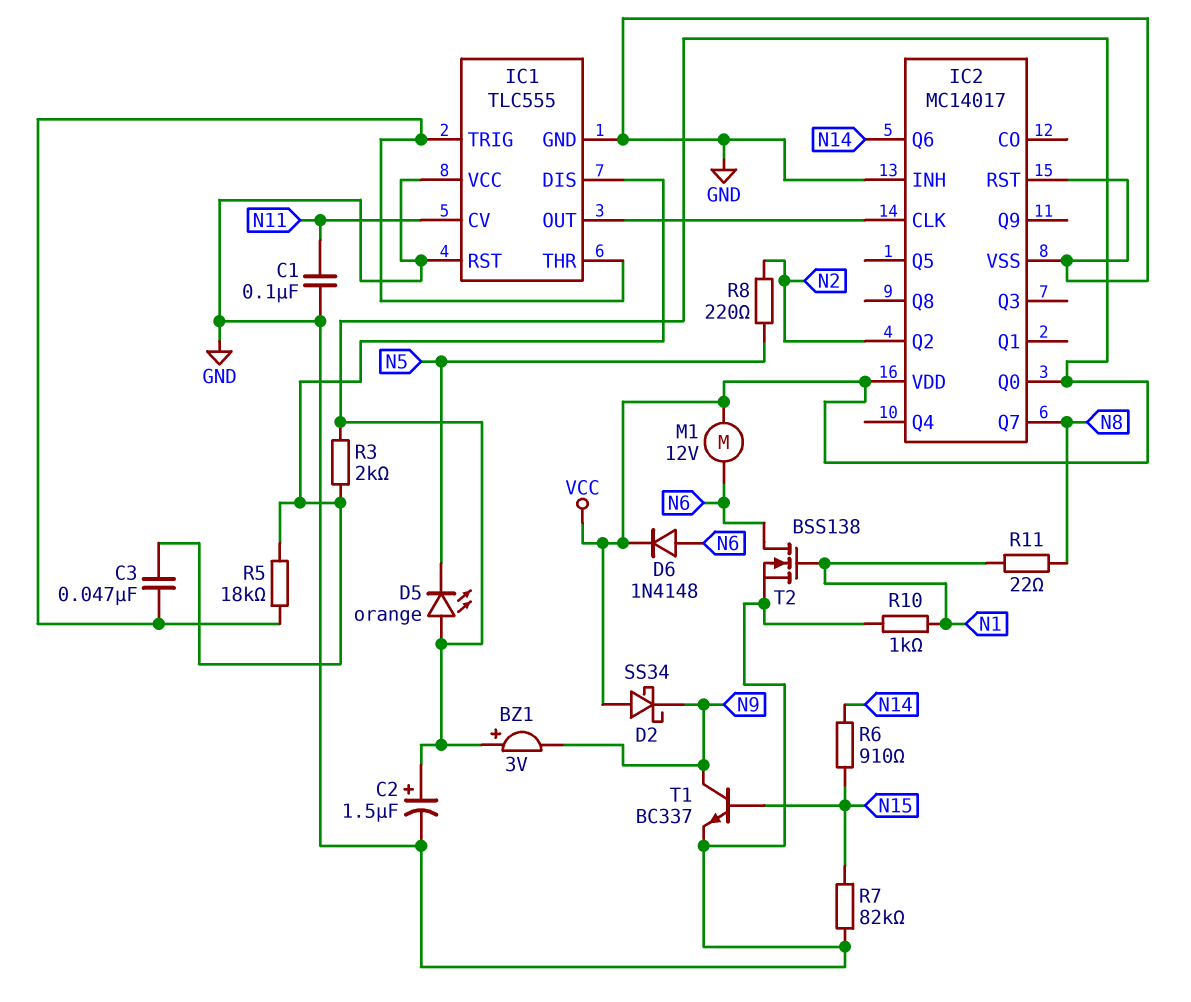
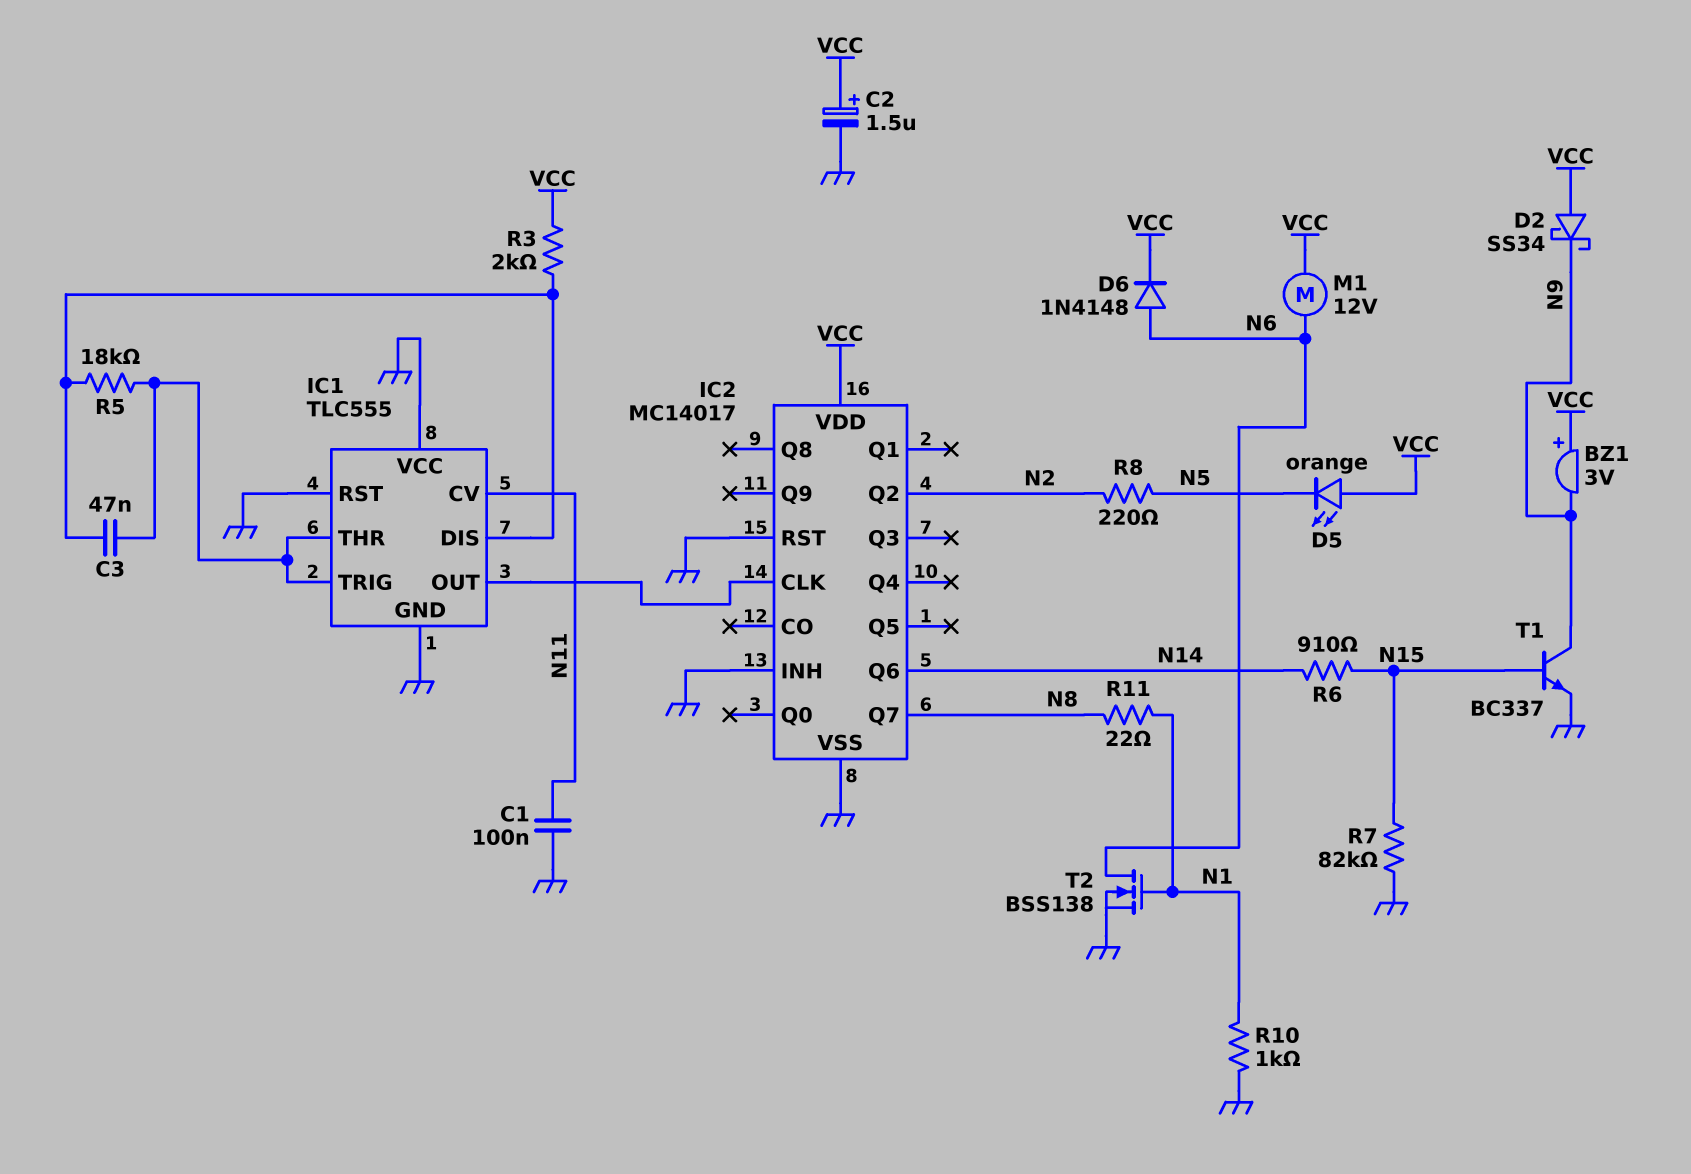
IC2 pin Q0: VCC -> none

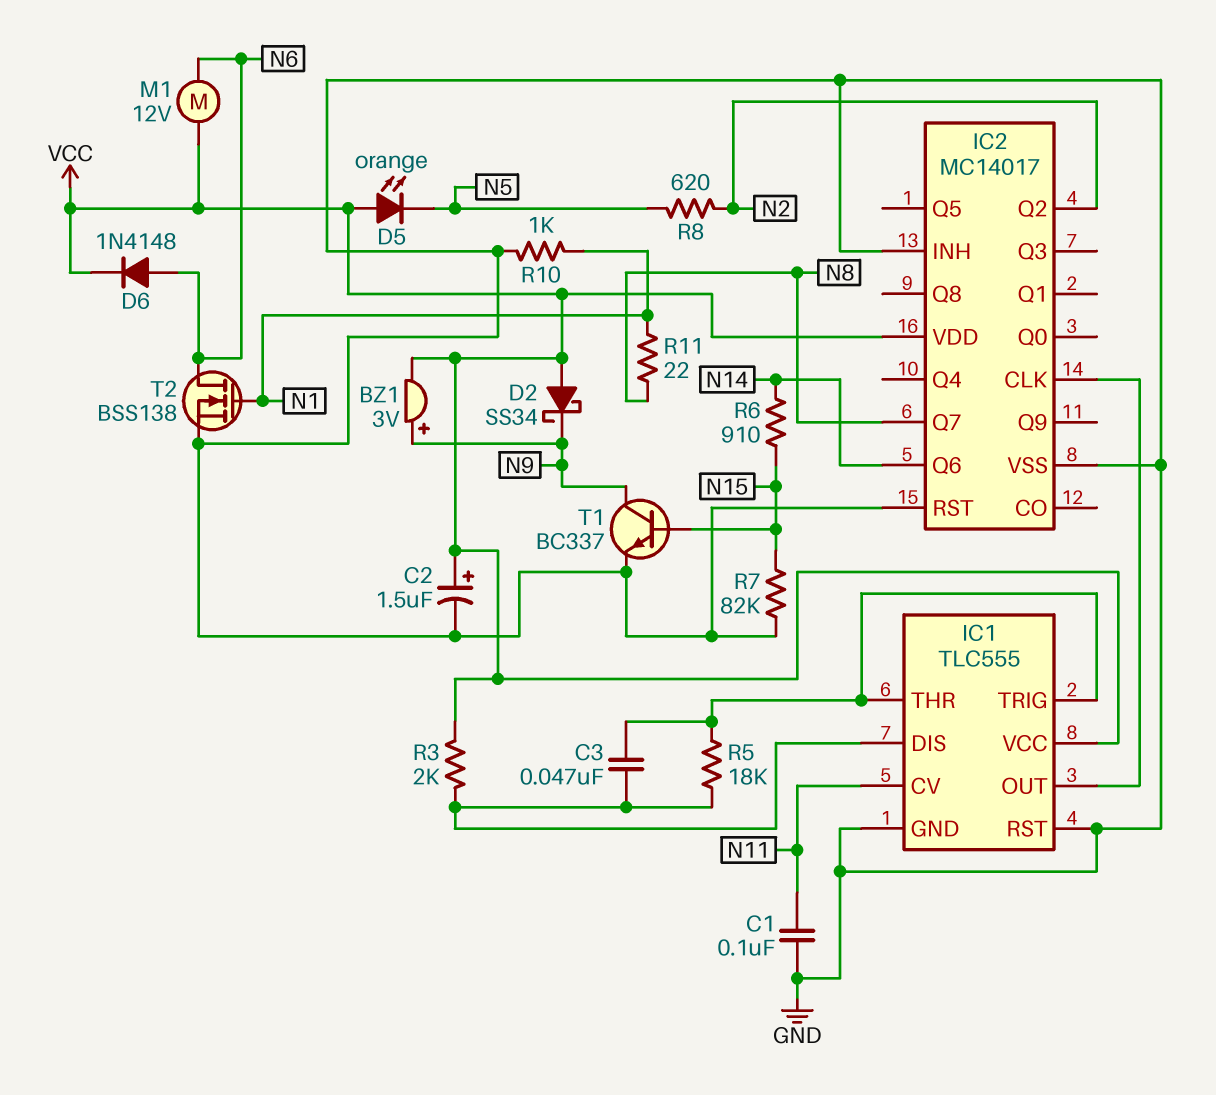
BZ1: buzzer 3V (plus VCC, minus N9) -> buzzer 3V (plus N9, minus VCC)
IC1 pin VCC: GND -> VCC
R8: 220 (N2, N5) -> 620 (N2, N5)

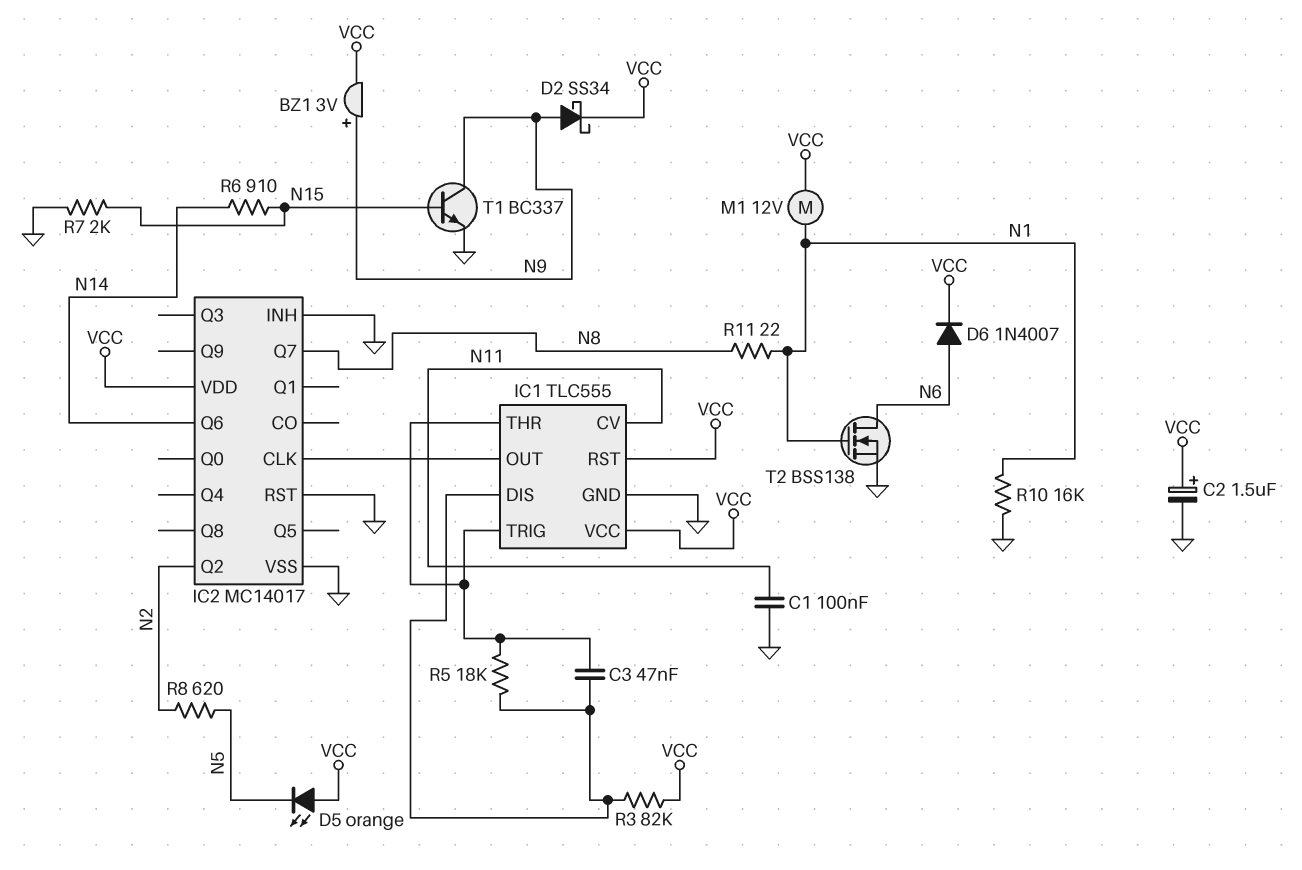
D2: schottky SS34 (A VCC, K N9) -> schottky SS34 (A N9, K VCC)
D6: diode 1N4148 (A N6, K VCC) -> diode 1N4007 (A N6, K VCC)
IC1 pin RST: GND -> VCC
M1: motor 12V (N6, VCC) -> motor 12V (N1, VCC)
R3: 2k (IC1/DIS, VCC) -> 82k (IC1/DIS, VCC)
R7: 82k (GND, N15) -> 2k (GND, N15)
R10: 1k (GND, N1) -> 16k (GND, N1)

